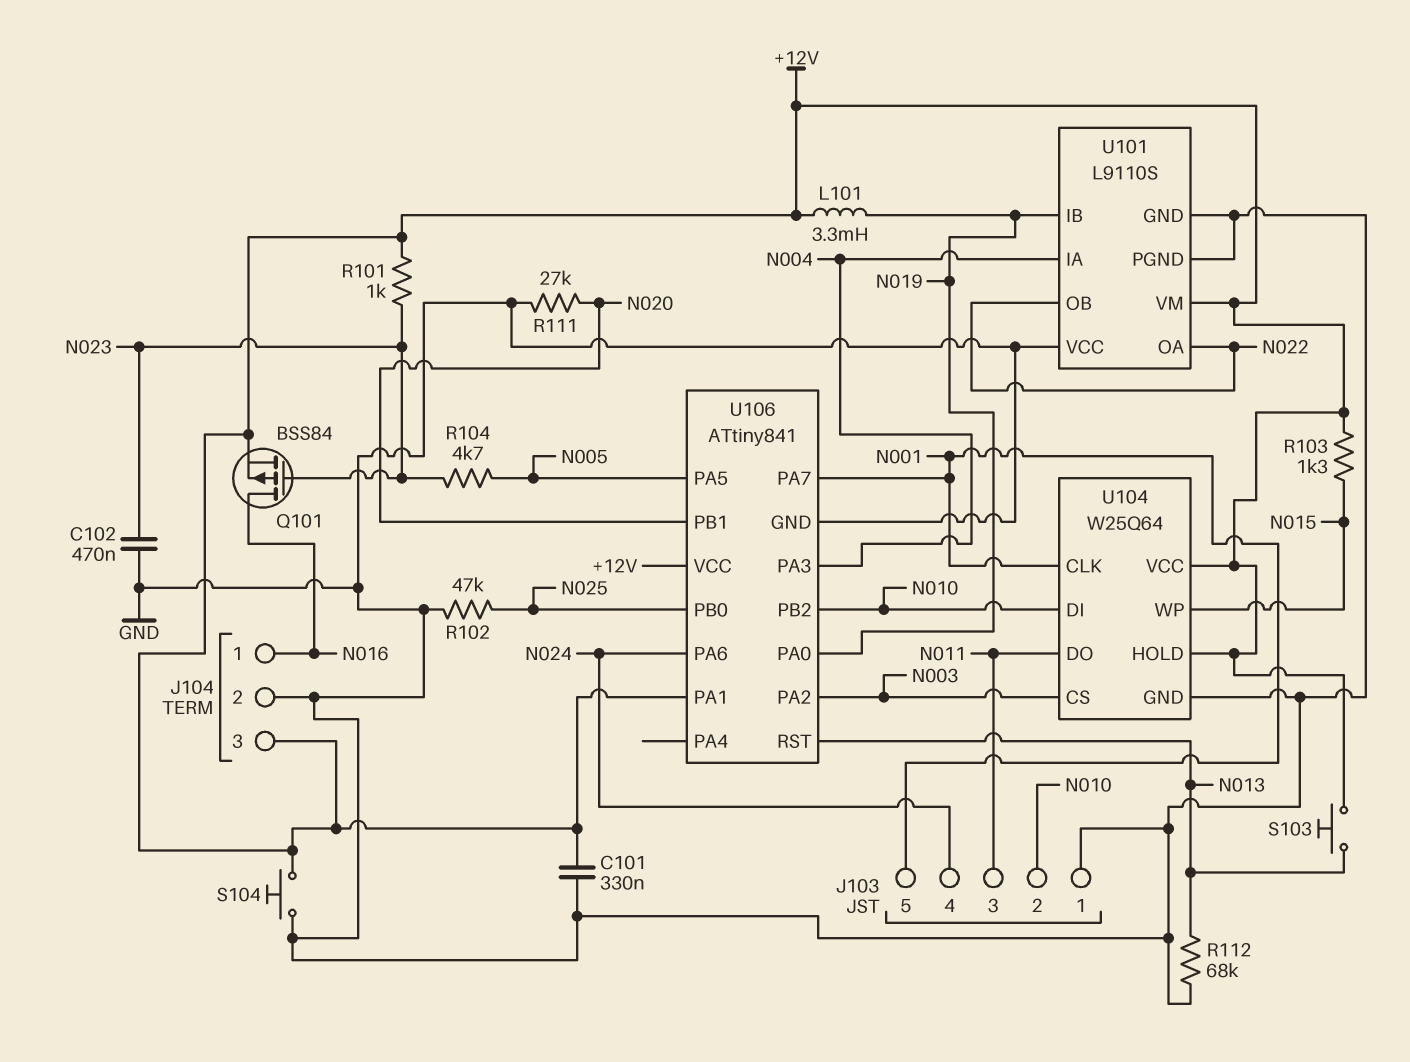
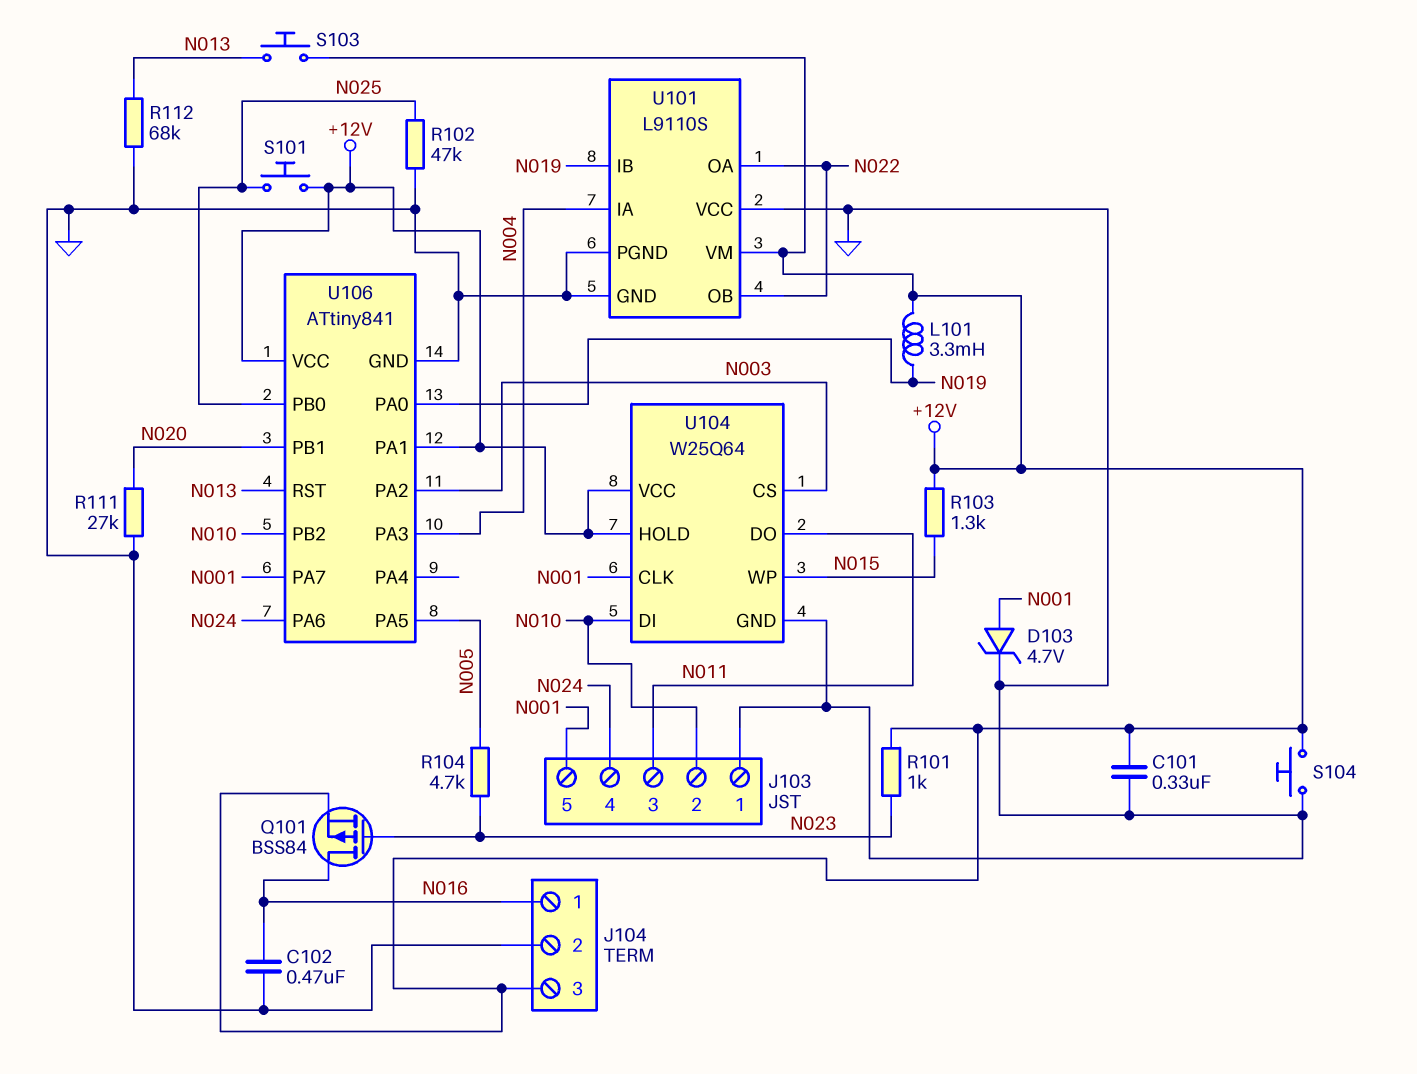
C102: 470nF (GND, N023) -> 470nF (GND, N016)
D103: none -> zener 4.7V (A N001, K GND)
S101: none -> button (+12V, N025)

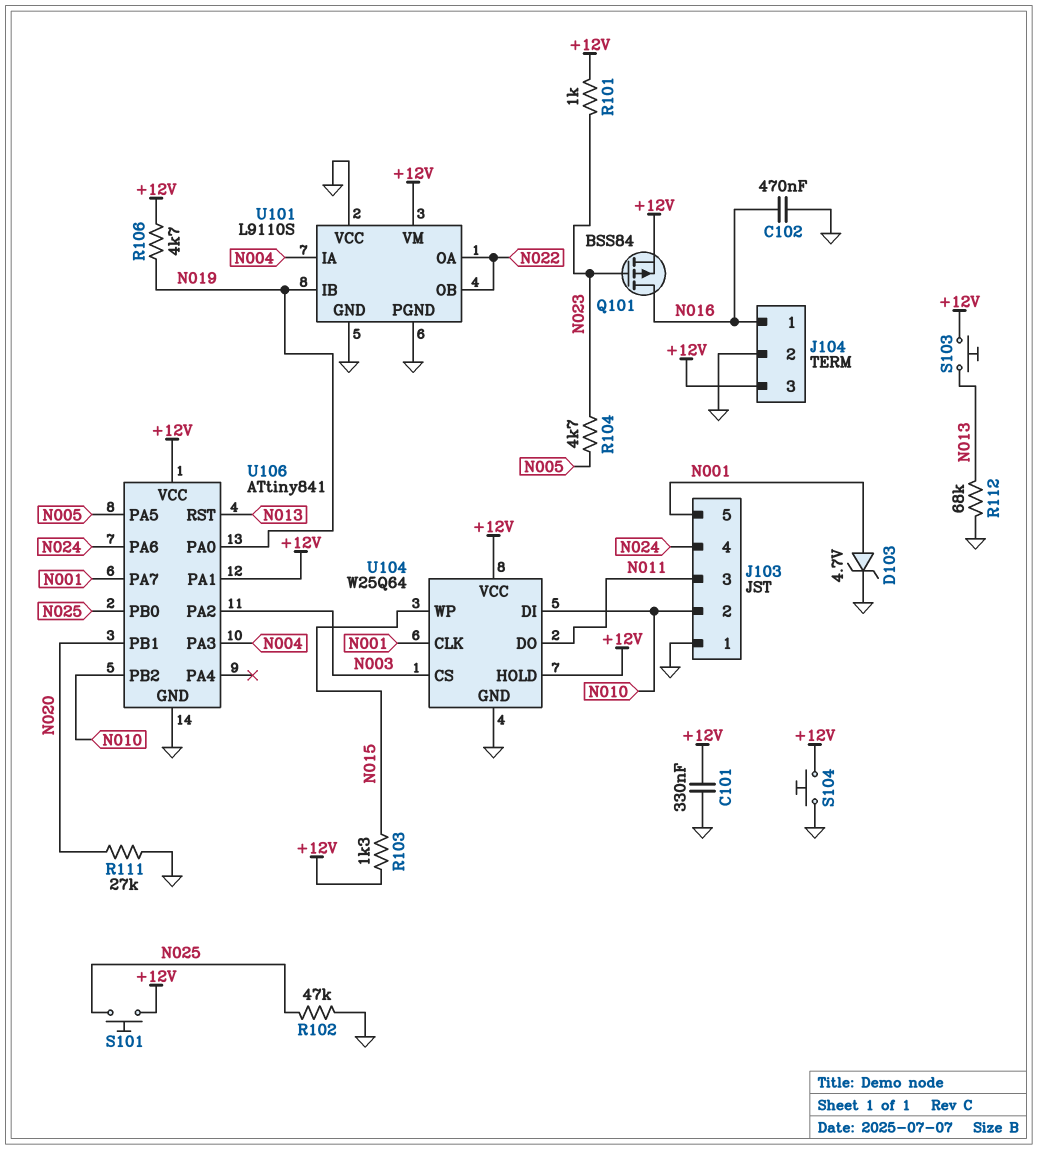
L101: 3.3mH (+12V, N019) -> none
R106: none -> 4.7k (+12V, N019)

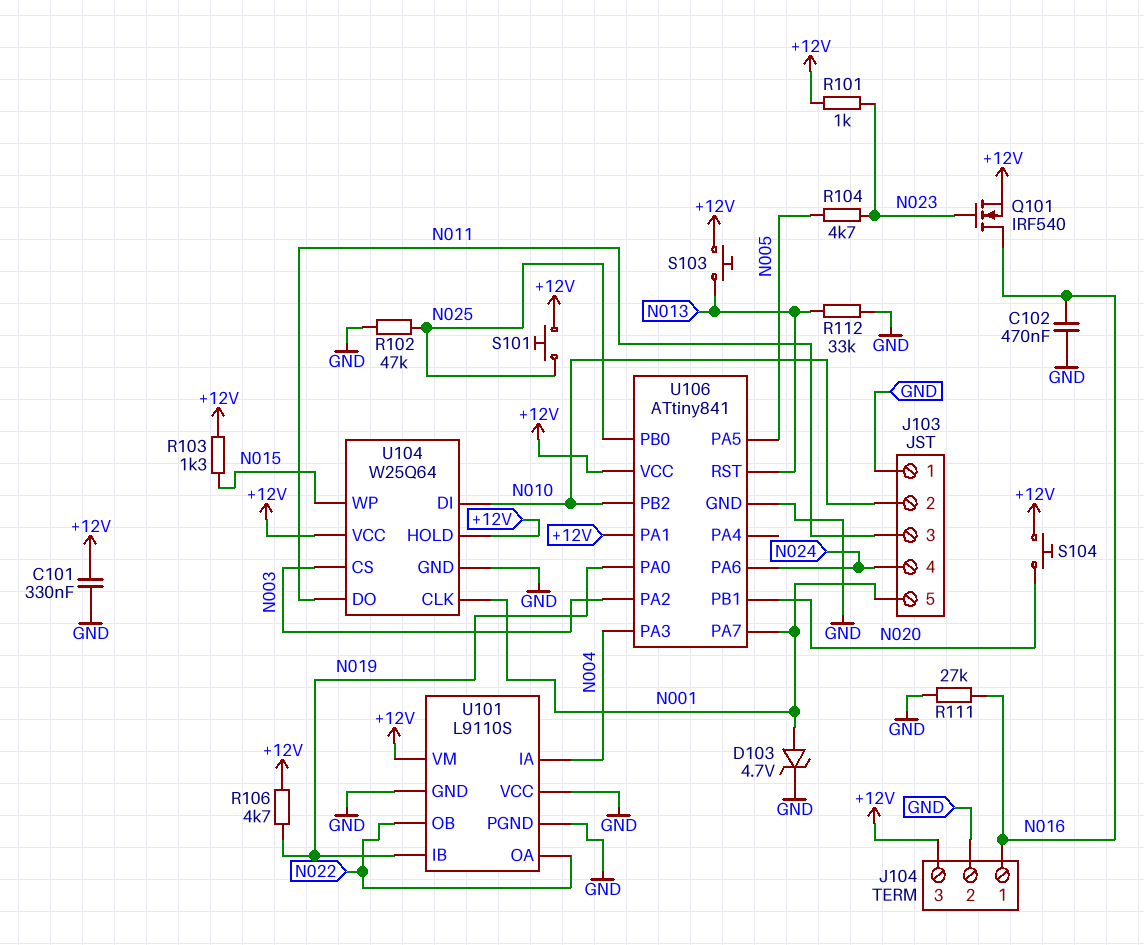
Q101: PMOS BSS84 (G N023, D N016, S +12V) -> NMOS IRF540 (G N023, D N016, S +12V)
R111: 27k (GND, N020) -> 27k (GND, N016)
R112: 68k (GND, N013) -> 33k (GND, N013)
S104: button (+12V, GND) -> button (+12V, N020)

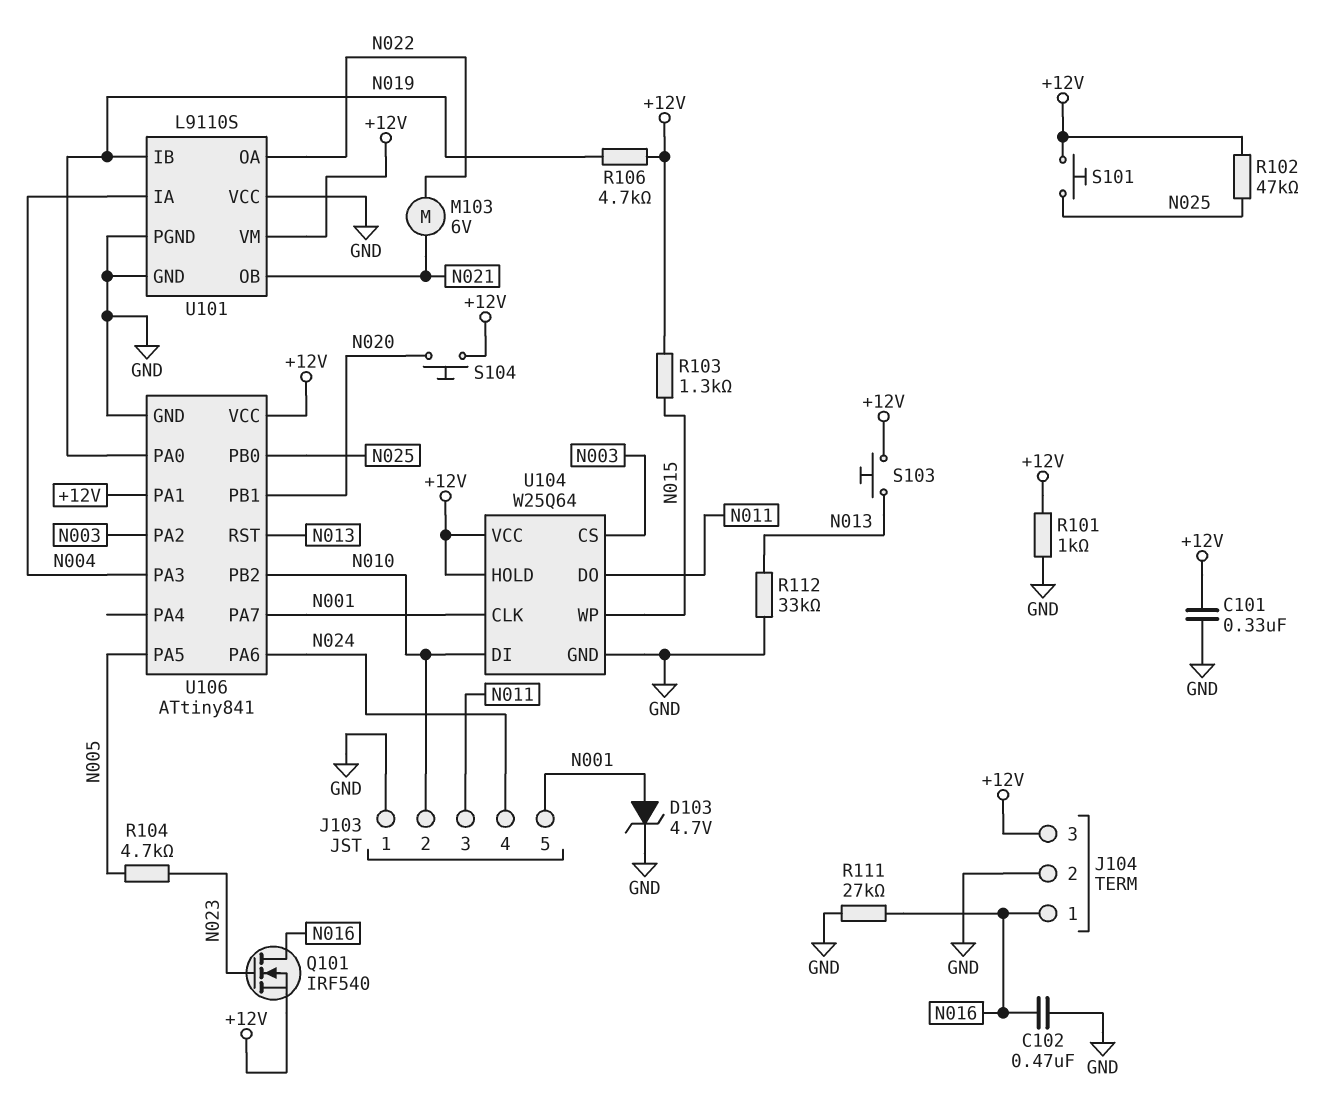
M103: none -> motor 6V (N021, N022)
R101: 1k (+12V, N023) -> 1k (+12V, GND)
R102: 47k (GND, N025) -> 47k (+12V, N025)
U101 pin OB: N022 -> N021

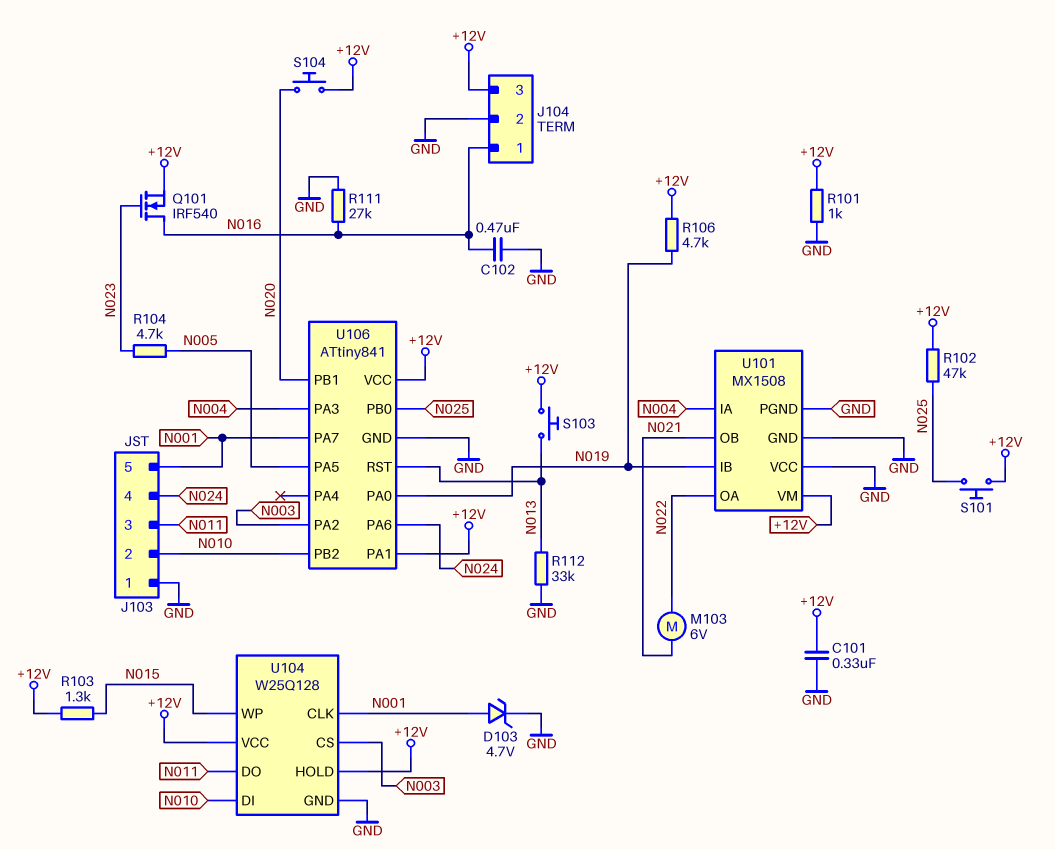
U101: L9110S -> MX1508
U104: W25Q64 -> W25Q128

